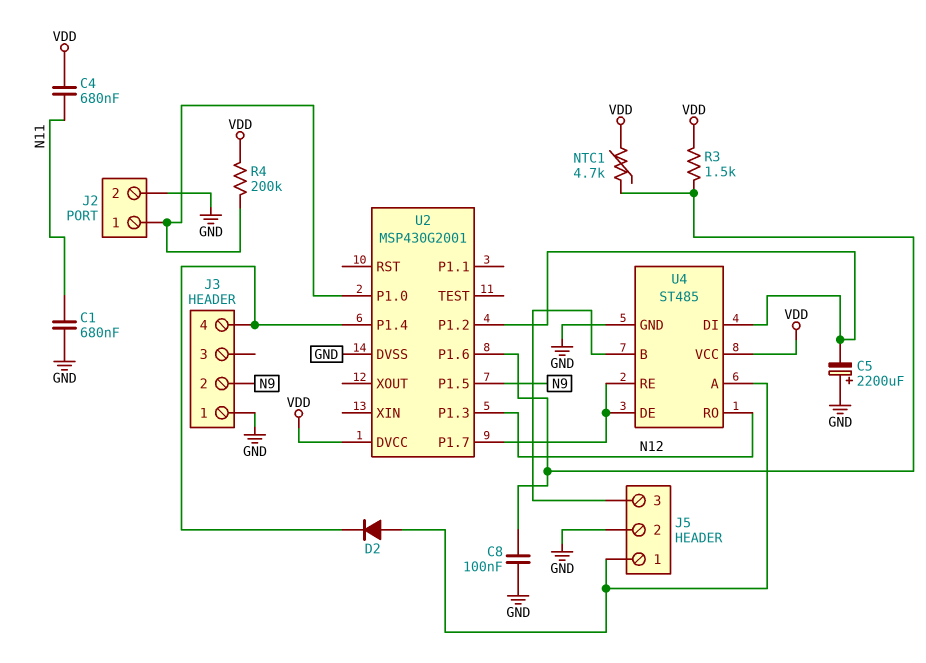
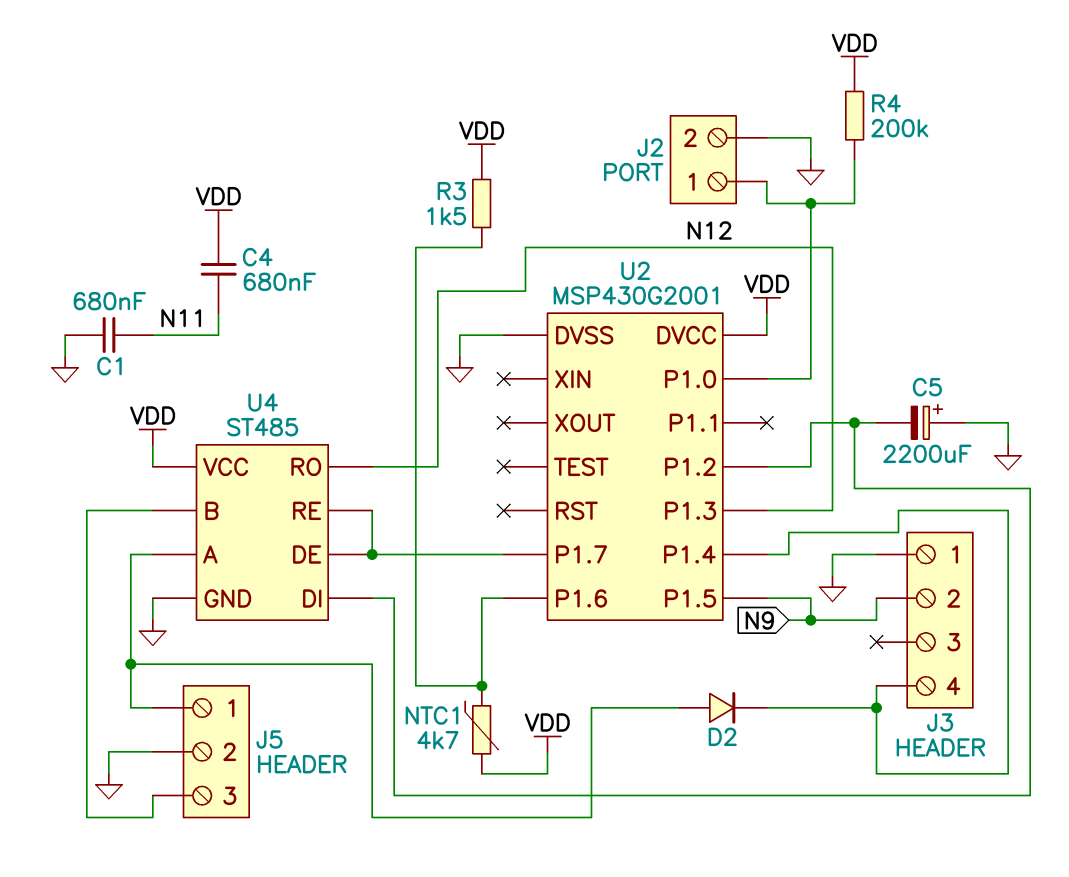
C8: 100nF (GND, U2/P1.6) -> none

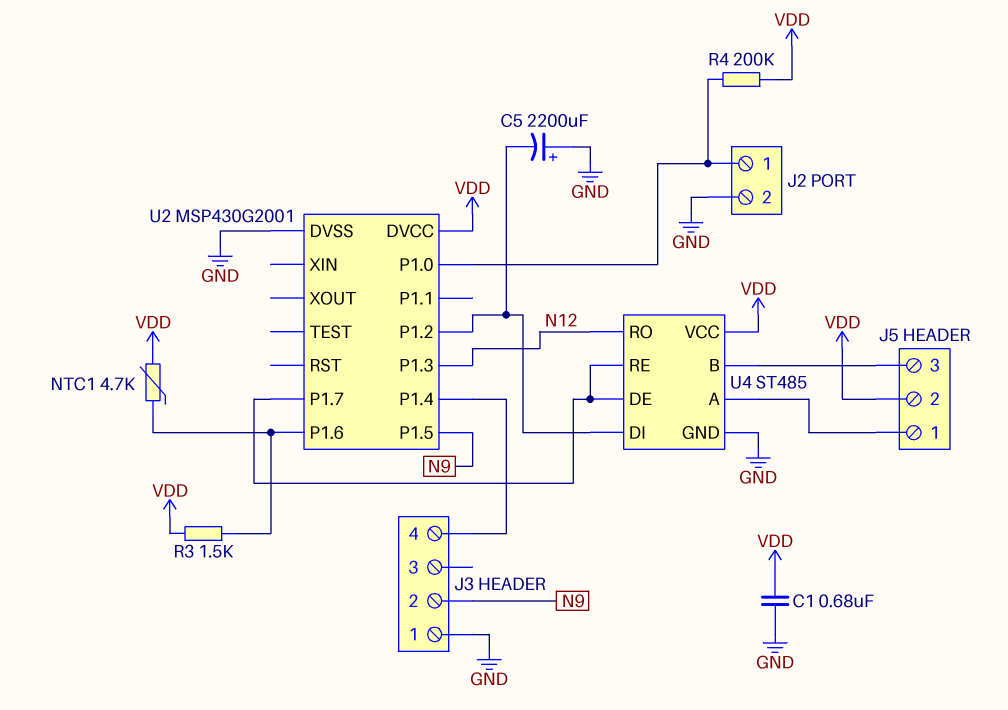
C1: 680nF (GND, N11) -> 680nF (GND, VDD)
C4: 680nF (N11, VDD) -> none
D2: diode (A J5/1, K J3/4) -> none
J5 pin 2: GND -> VDD

